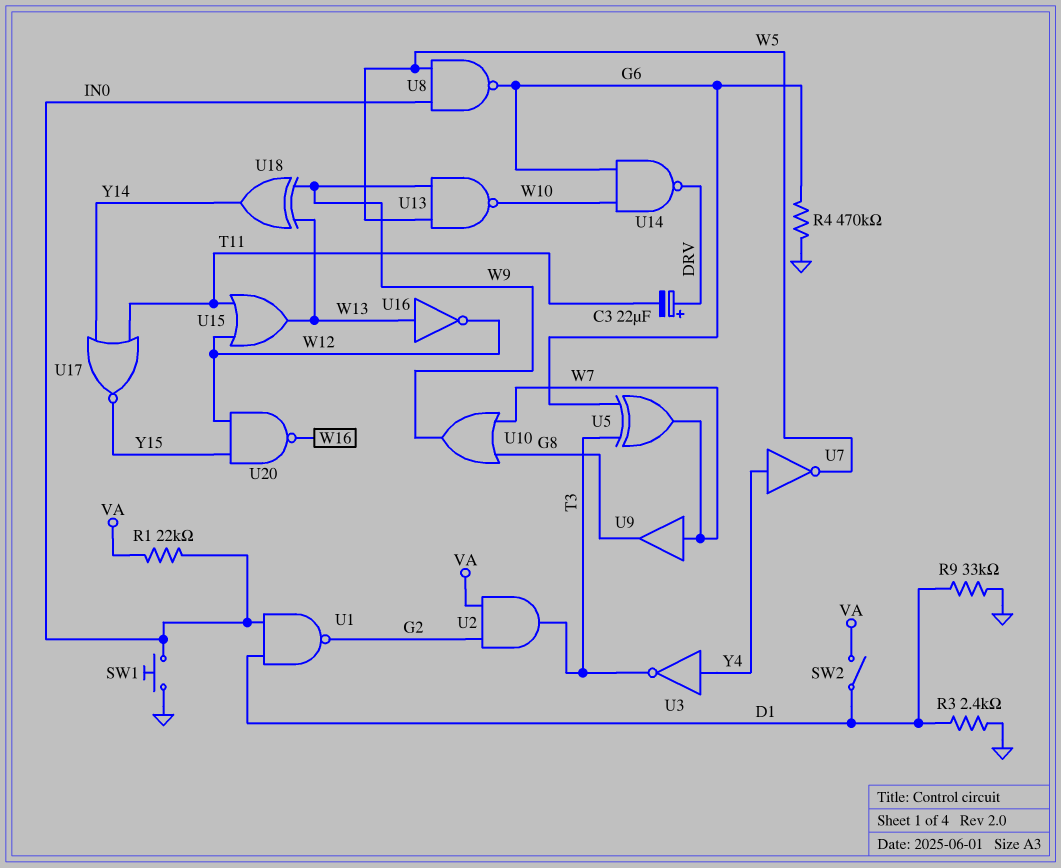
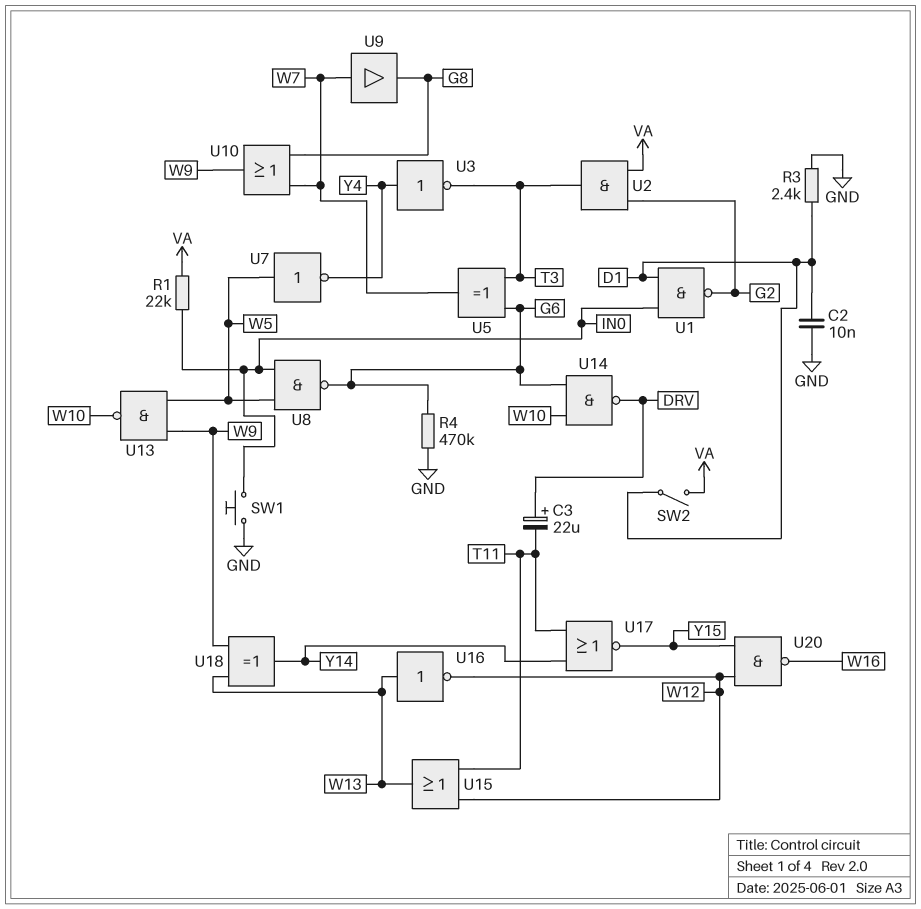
C2: none -> 10nF (D1, GND)
R9: 33k (D1, GND) -> none
U7: NOT (in Y4, out W5) -> NOT (in W5, out Y4)

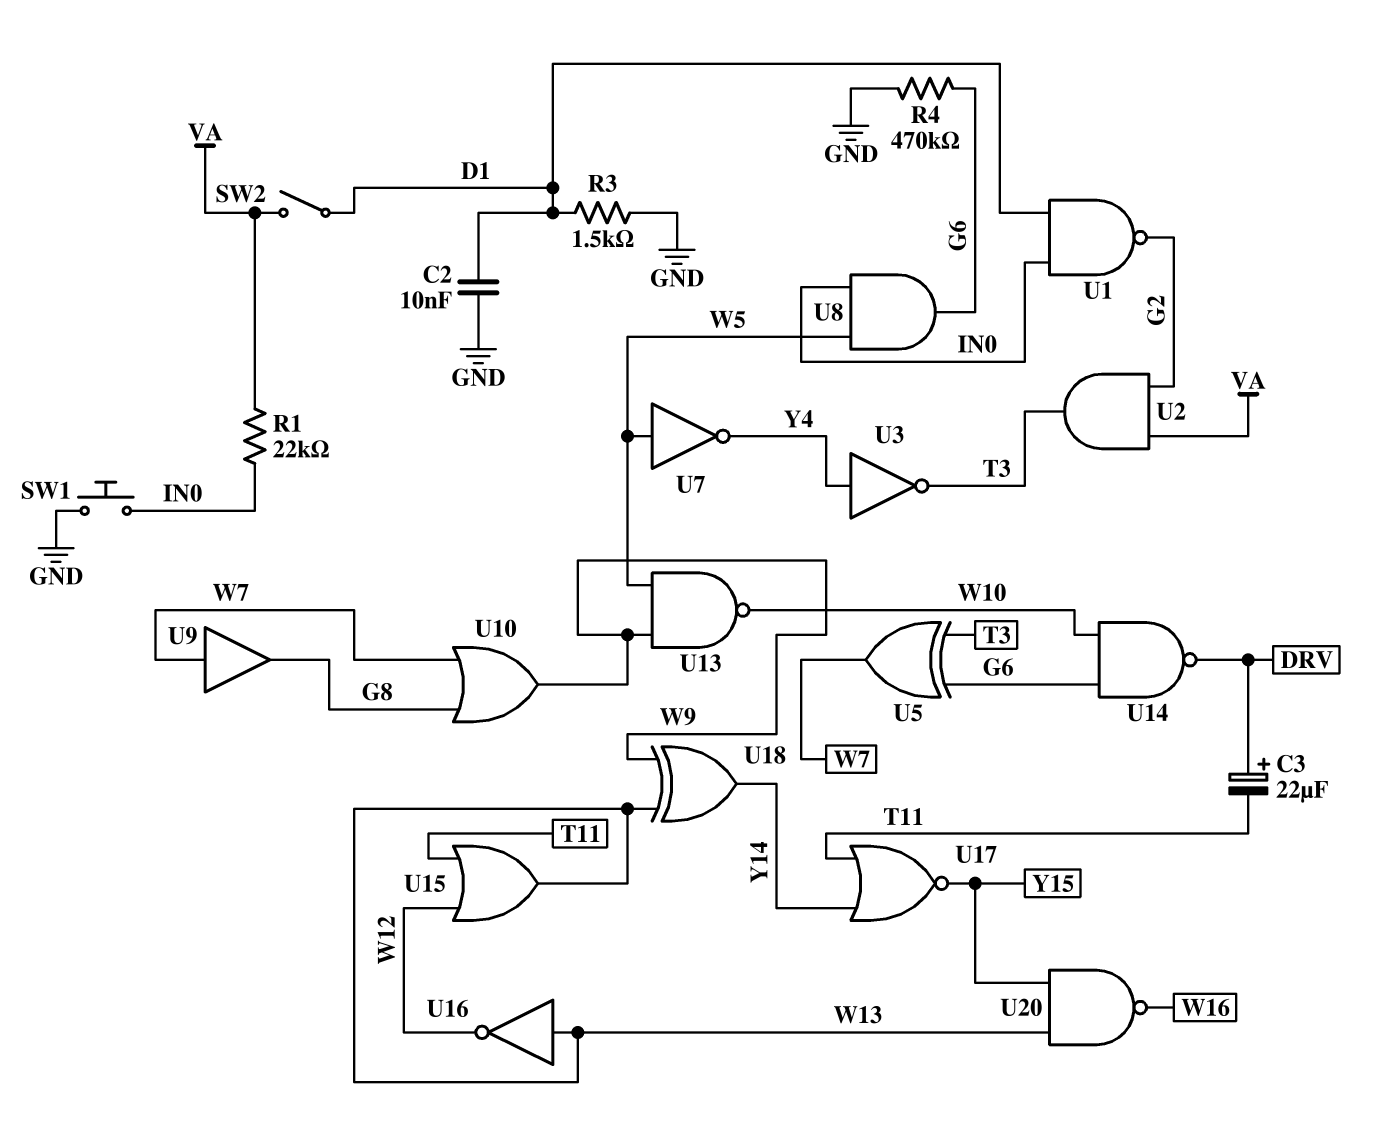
R3: 2.4k (D1, GND) -> 1.5k (D1, GND)
U8: NAND (in IN0, in W5, out G6) -> AND (in IN0, in W5, out G6)
U20: NAND (in W12, in Y15, out W16) -> NAND (in W13, in Y15, out W16)

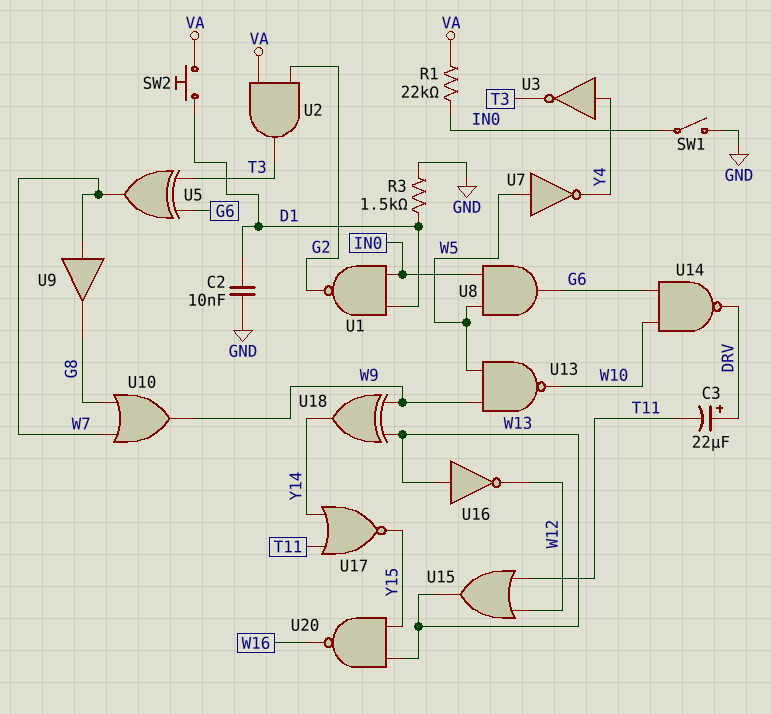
R4: 470k (G6, GND) -> none
SW1: button (GND, IN0) -> switch (GND, IN0)
SW2: switch (D1, VA) -> button (D1, VA)

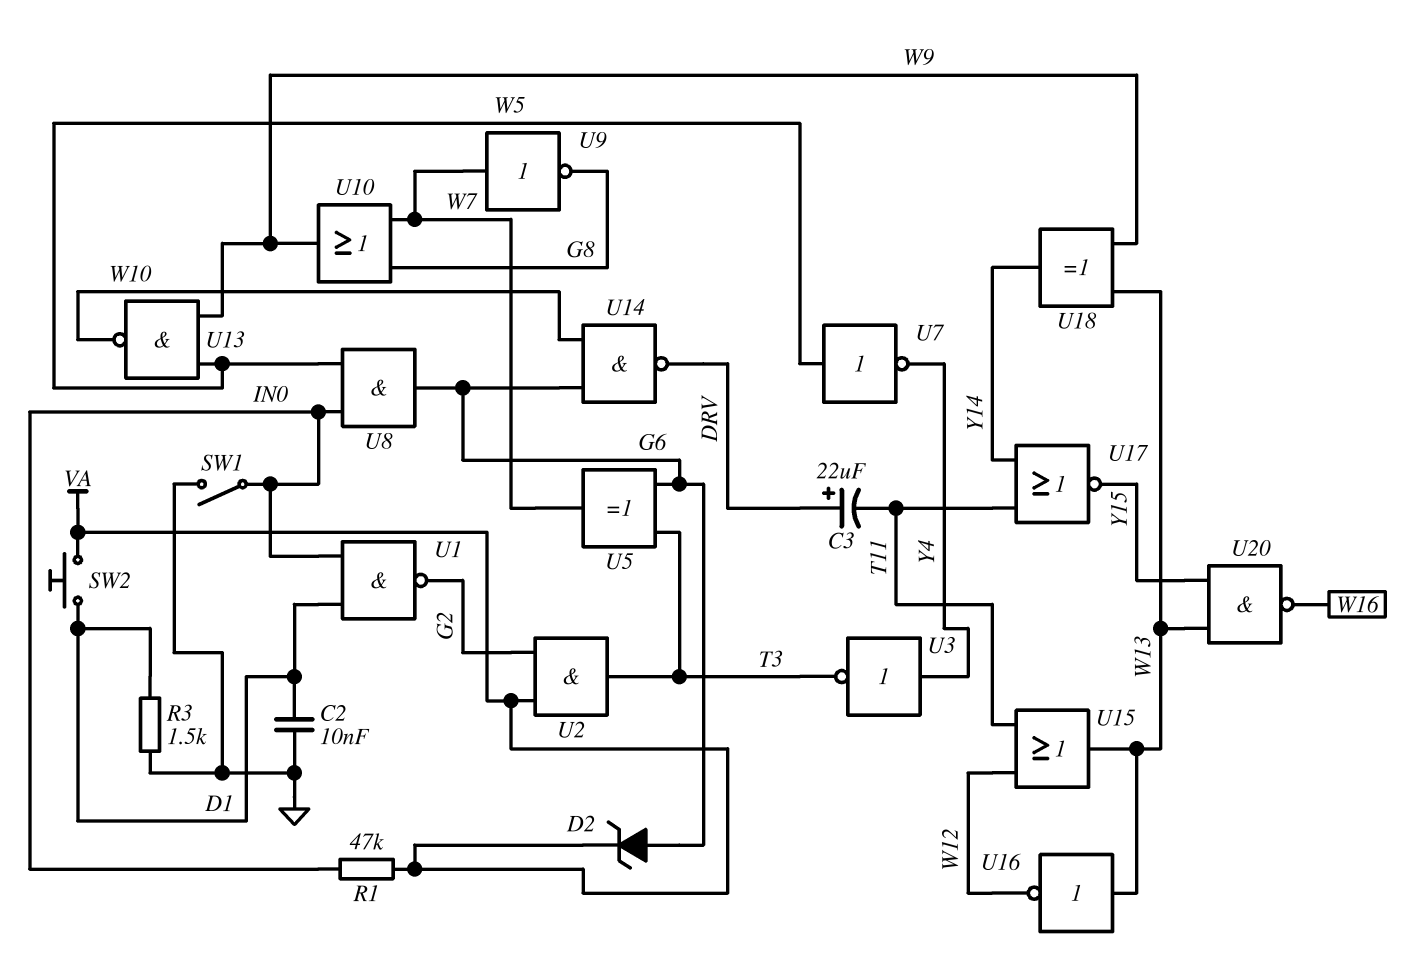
D2: none -> zener (A G6, K VA)
R1: 22k (IN0, VA) -> 47k (IN0, VA)
U9: buffer (in W7, out G8) -> NOT (in W7, out G8)

